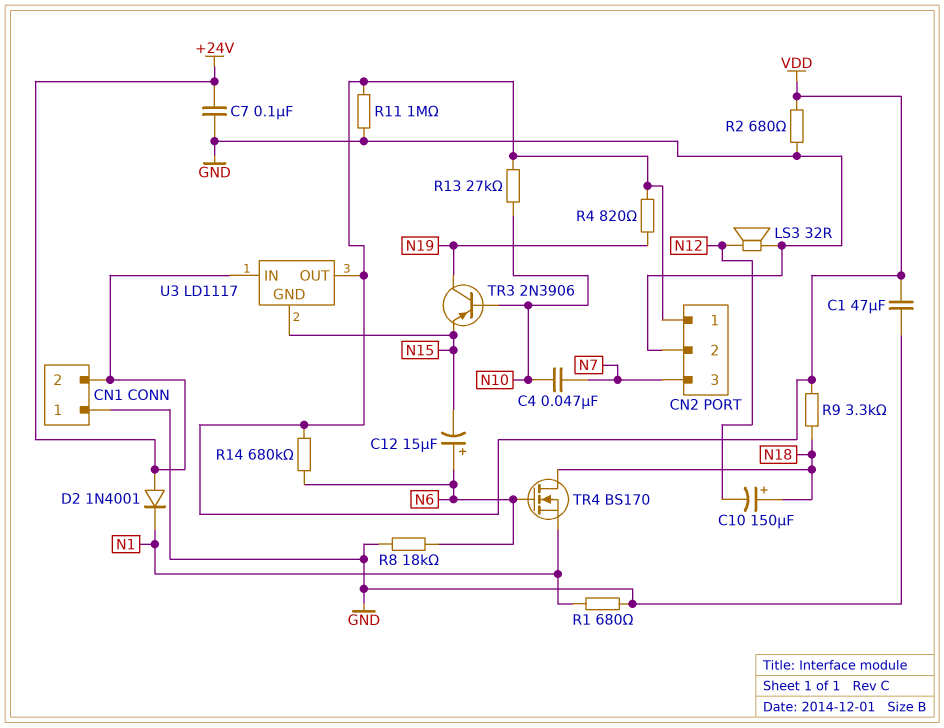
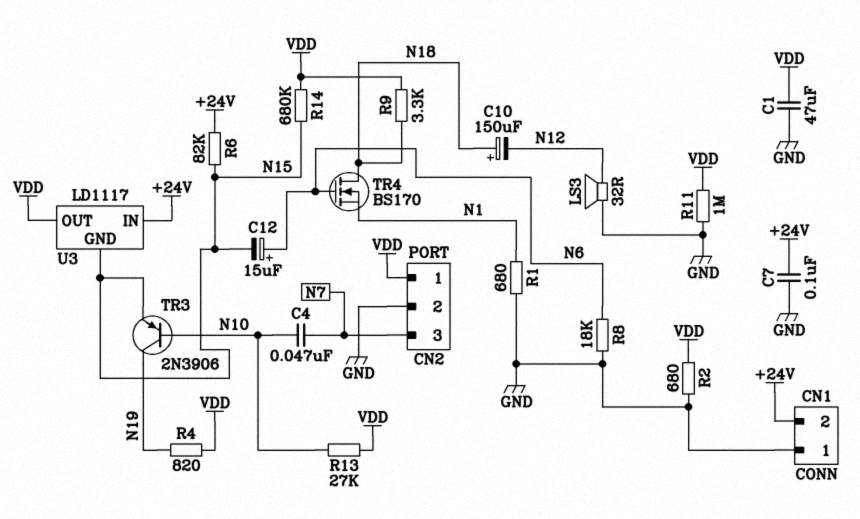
D2: diode 1N4001 (A +24V, K N1) -> none
R6: none -> 82k (+24V, N15)
R14: 680k (N6, VDD) -> 680k (N15, VDD)

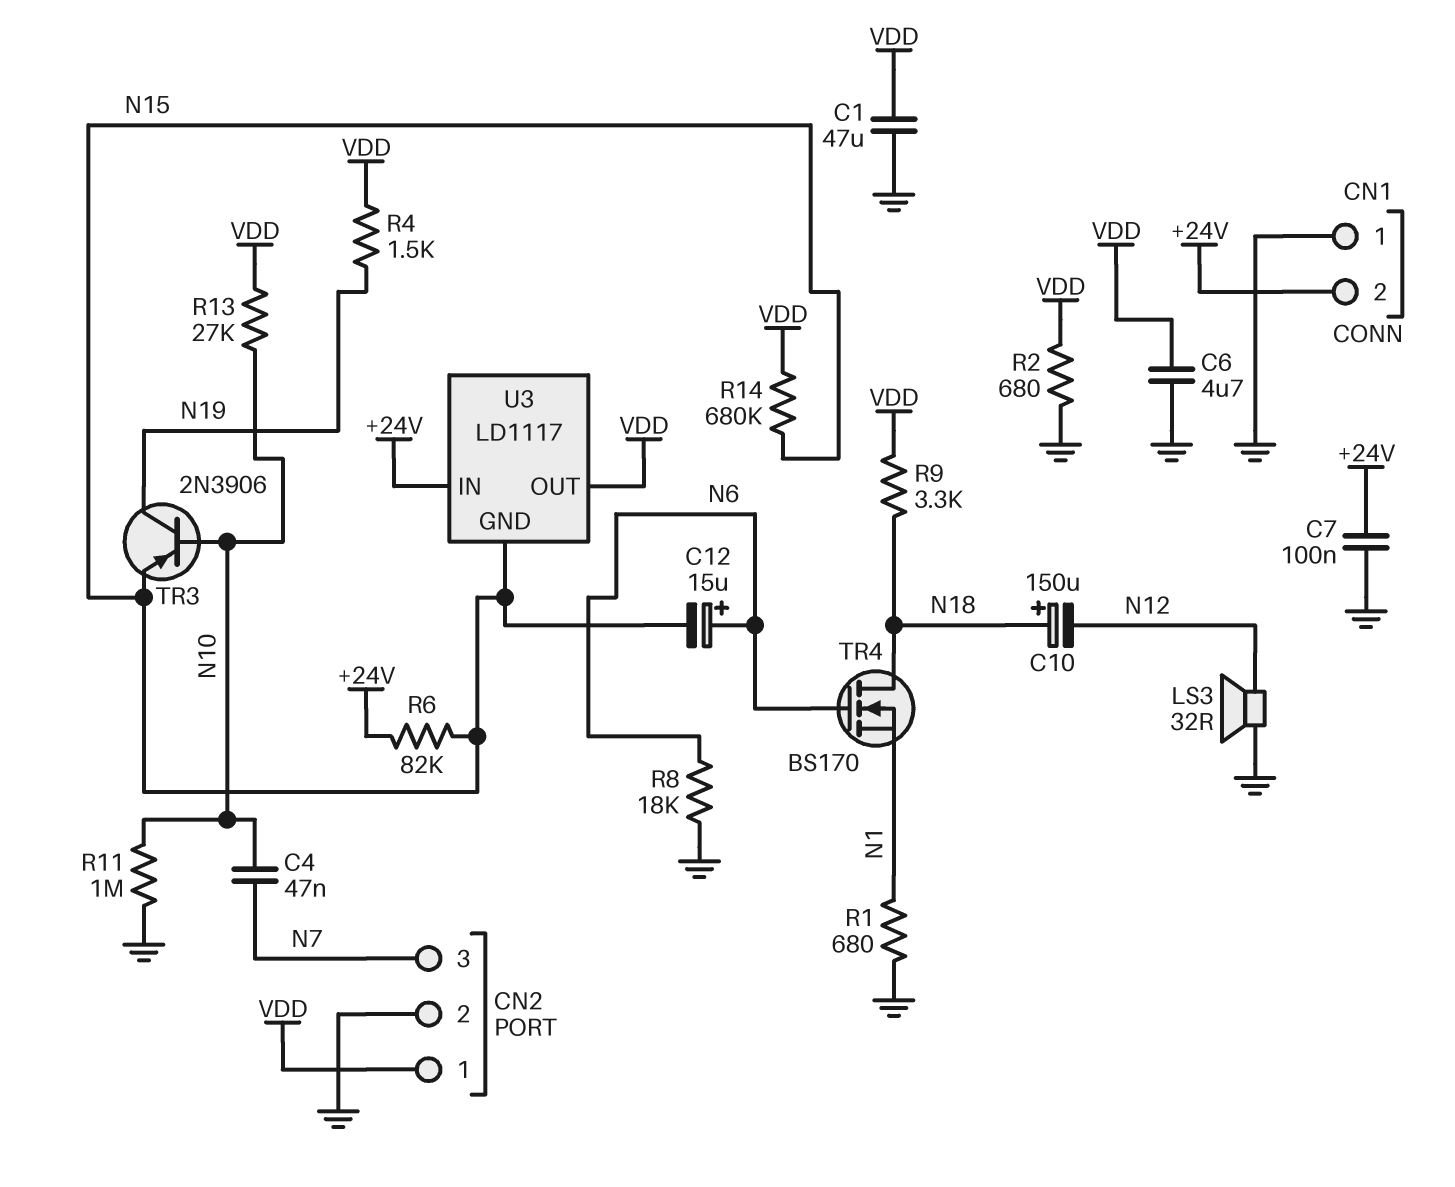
C6: none -> 4.7uF (GND, VDD)
R4: 820 (N19, VDD) -> 1.5k (N19, VDD)
R11: 1M (GND, VDD) -> 1M (GND, N10)

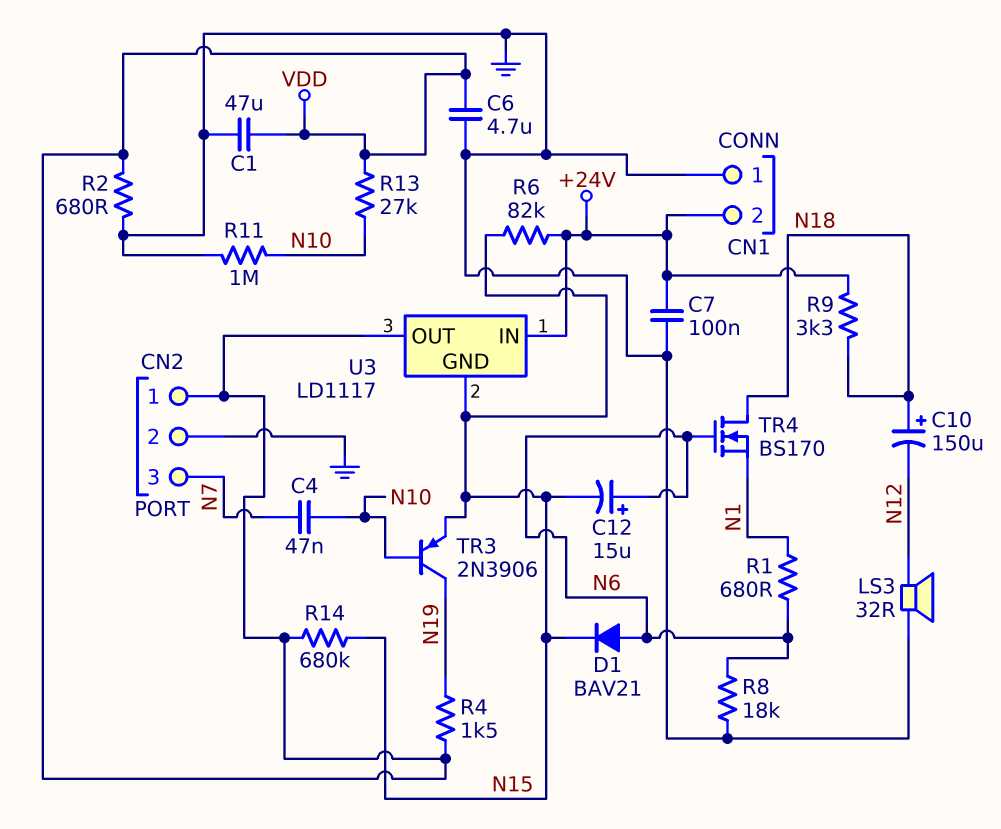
D1: none -> diode BAV21 (A N6, K N15)
R1: 680 (GND, N1) -> 680 (N1, N6)
R9: 3.3k (N18, VDD) -> 3.3k (+24V, N18)

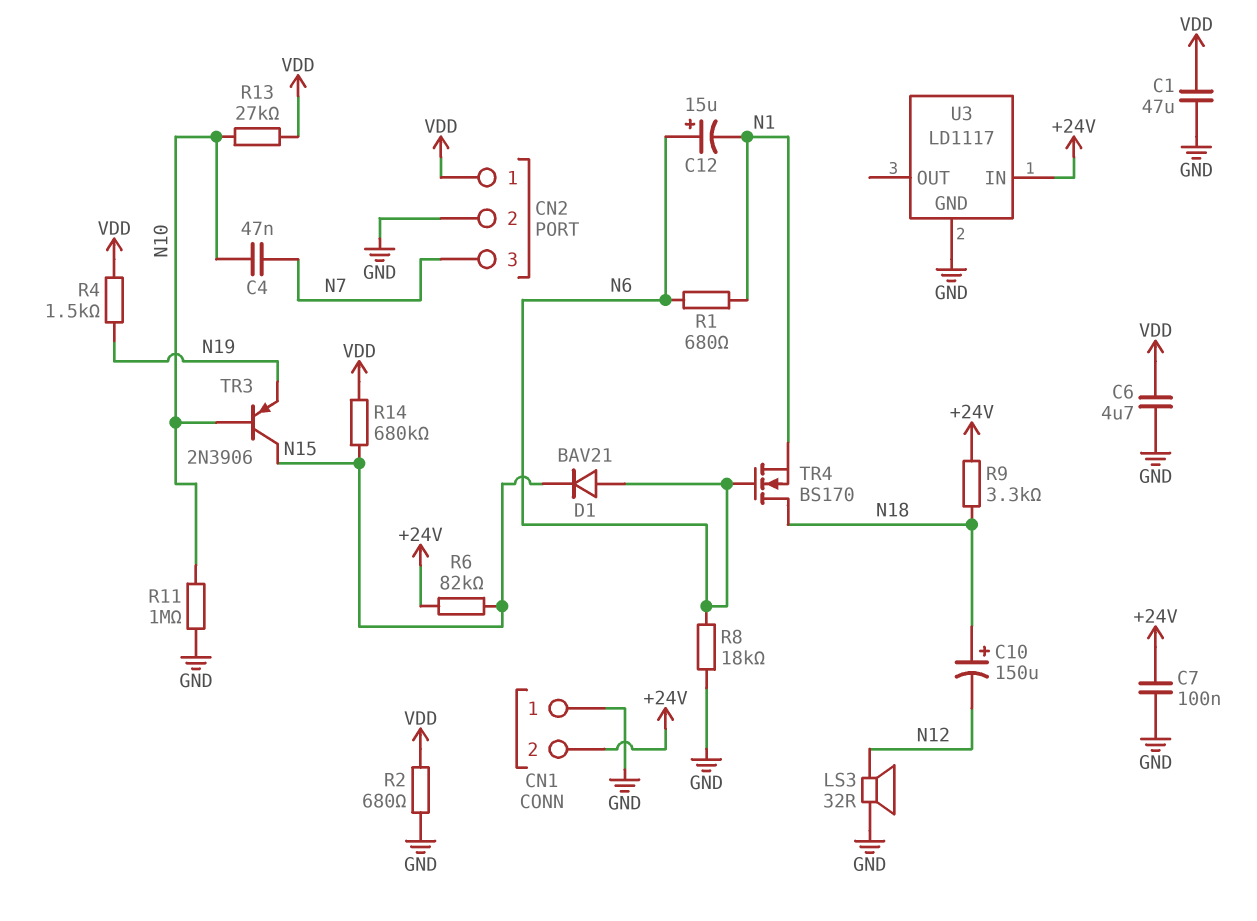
C12: 15uF (plus N6, minus N15) -> 15uF (plus N6, minus N1)
TR3: PNP 2N3906 (B N10, C N19, E N15) -> PNP 2N3906 (B N10, C N15, E N19)
U3 pin GND: N15 -> GND
U3 pin OUT: VDD -> none

